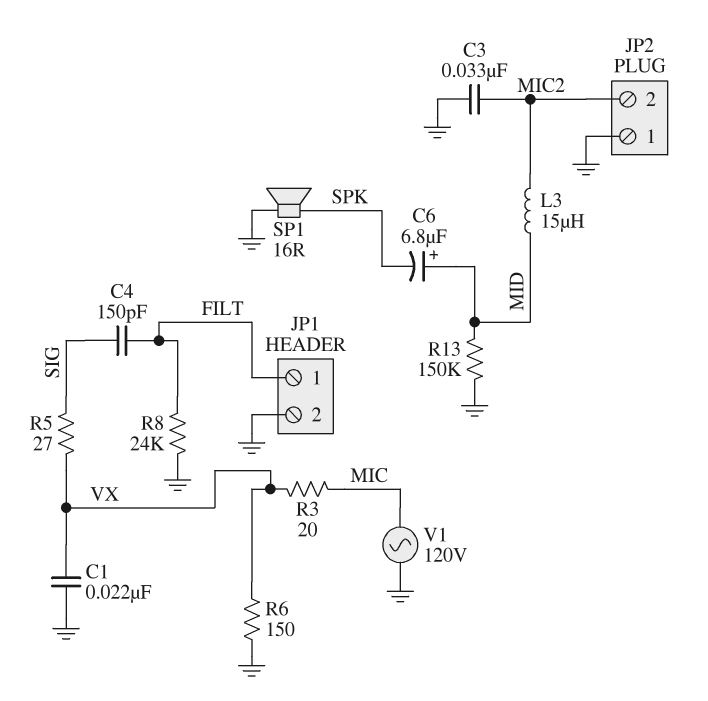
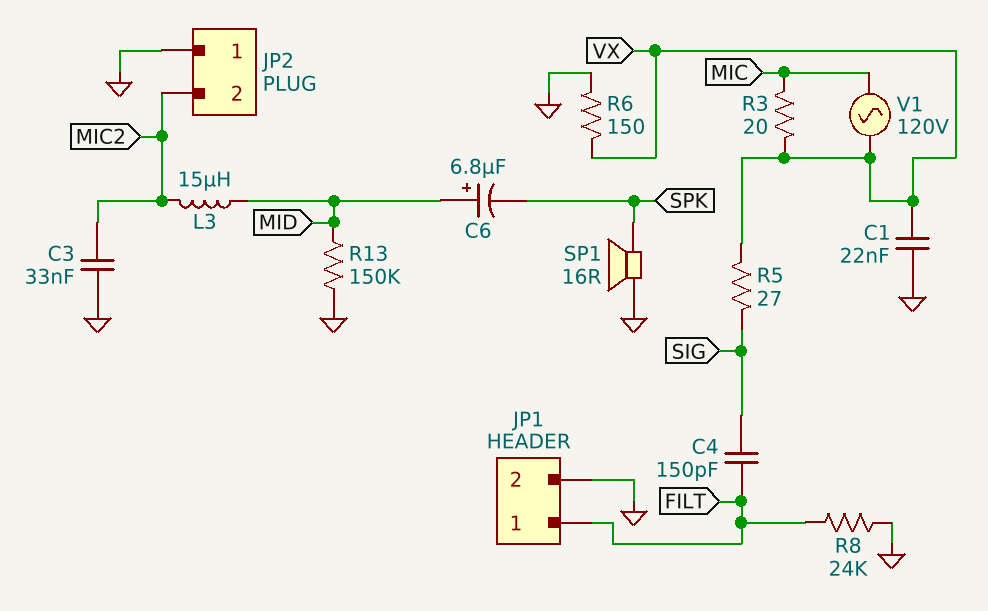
V1: AC 120V (GND, MIC) -> AC 120V (MIC, VX)

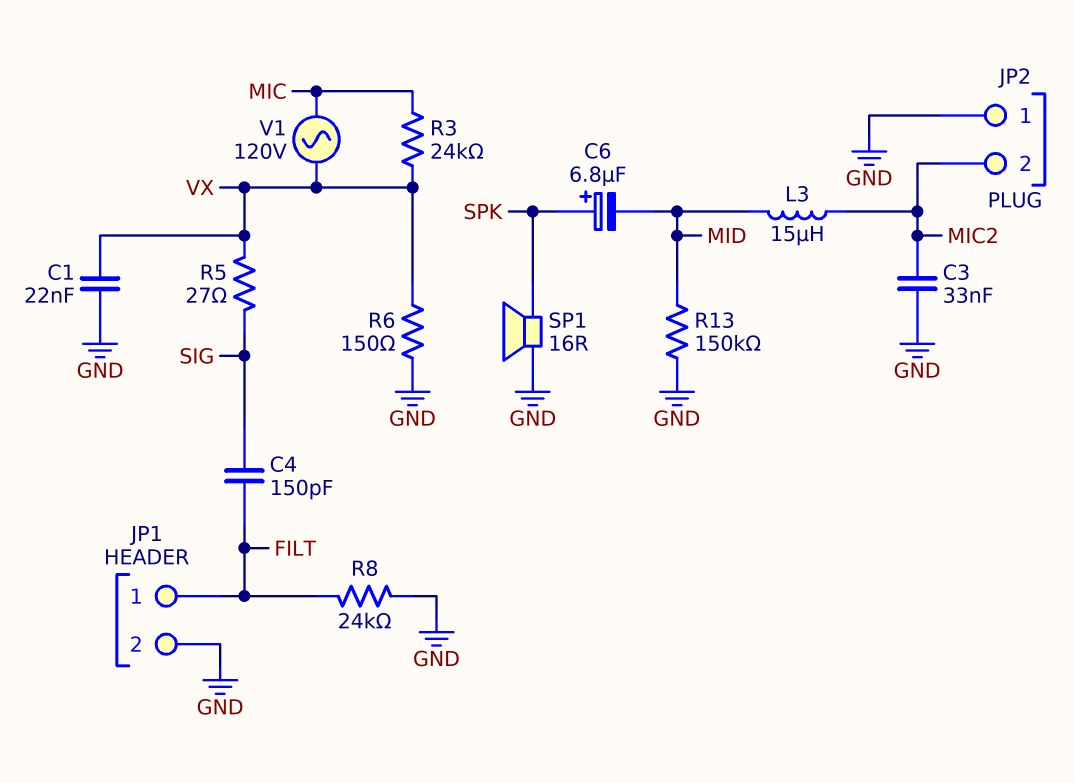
C6: 6.8uF (plus MID, minus SPK) -> 6.8uF (plus SPK, minus MID)
R3: 20 (MIC, VX) -> 24k (MIC, VX)

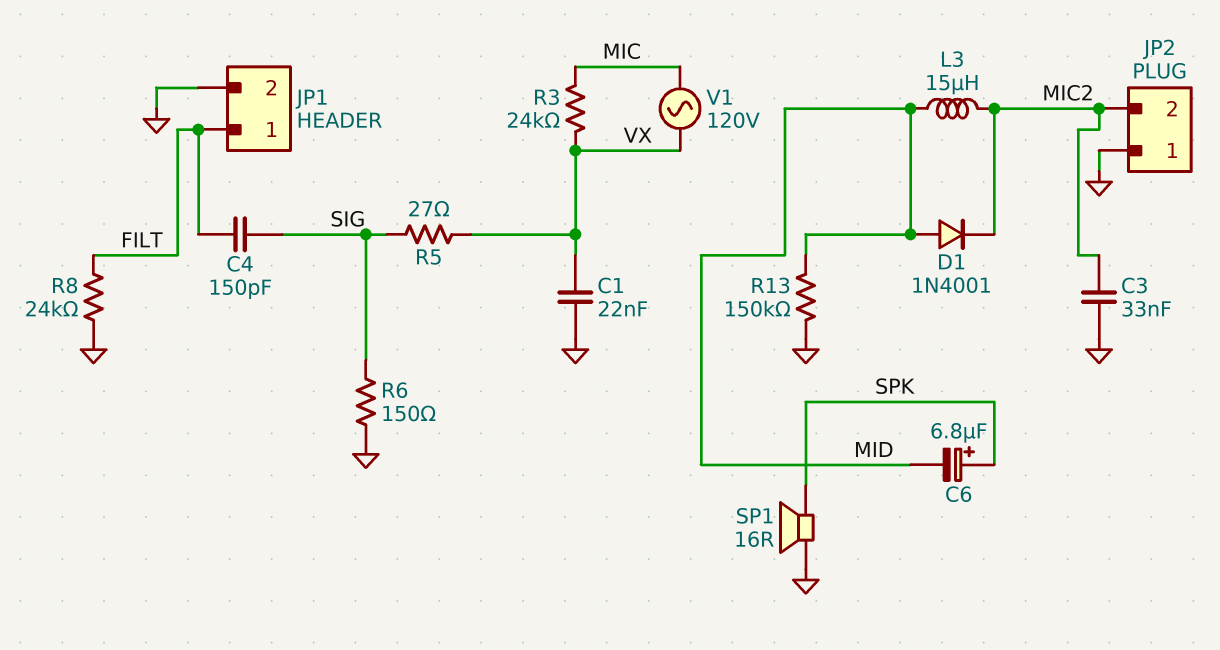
D1: none -> diode 1N4001 (A MID, K MIC2)
R6: 150 (GND, VX) -> 150 (GND, SIG)

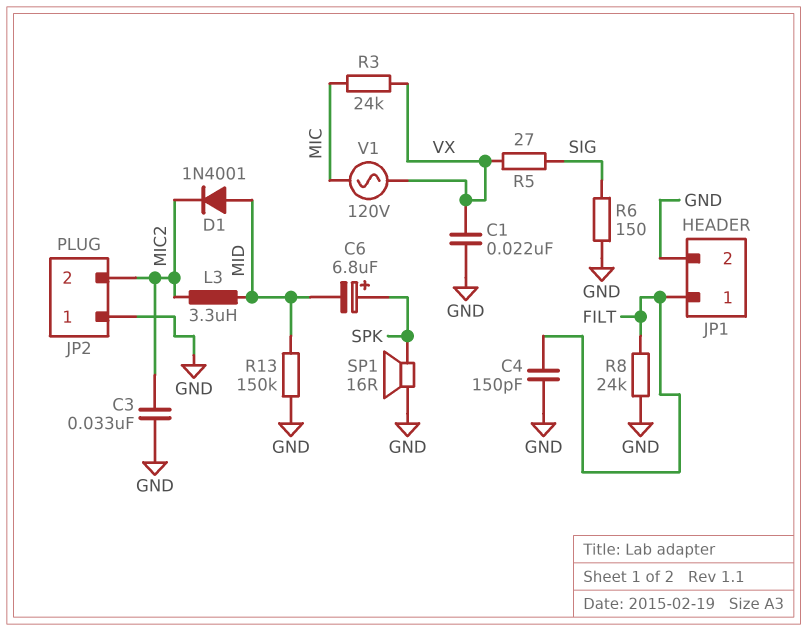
C4: 150pF (FILT, SIG) -> 150pF (FILT, GND)
L3: 15uH (MIC2, MID) -> 3.3uH (MIC2, MID)

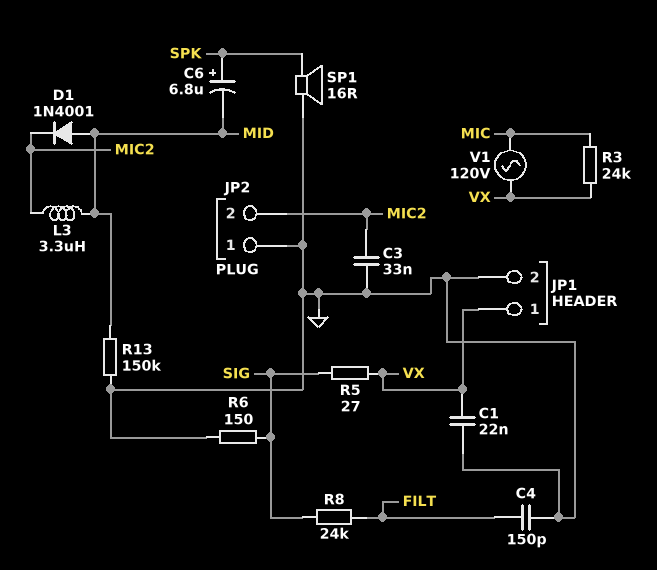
JP1 pin 1: FILT -> VX
R8: 24k (FILT, GND) -> 24k (FILT, SIG)

